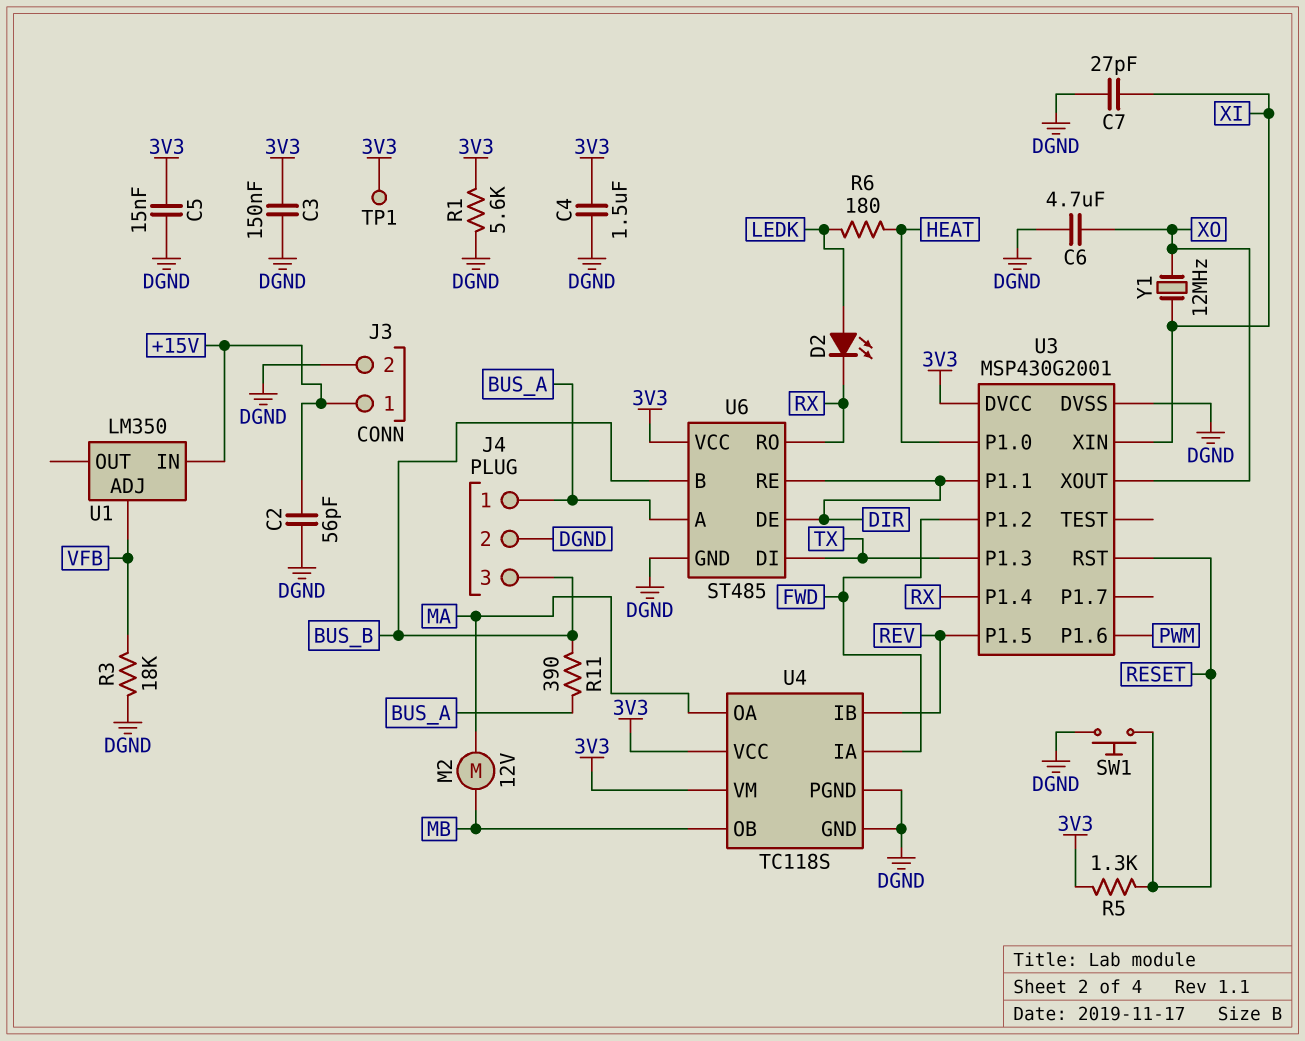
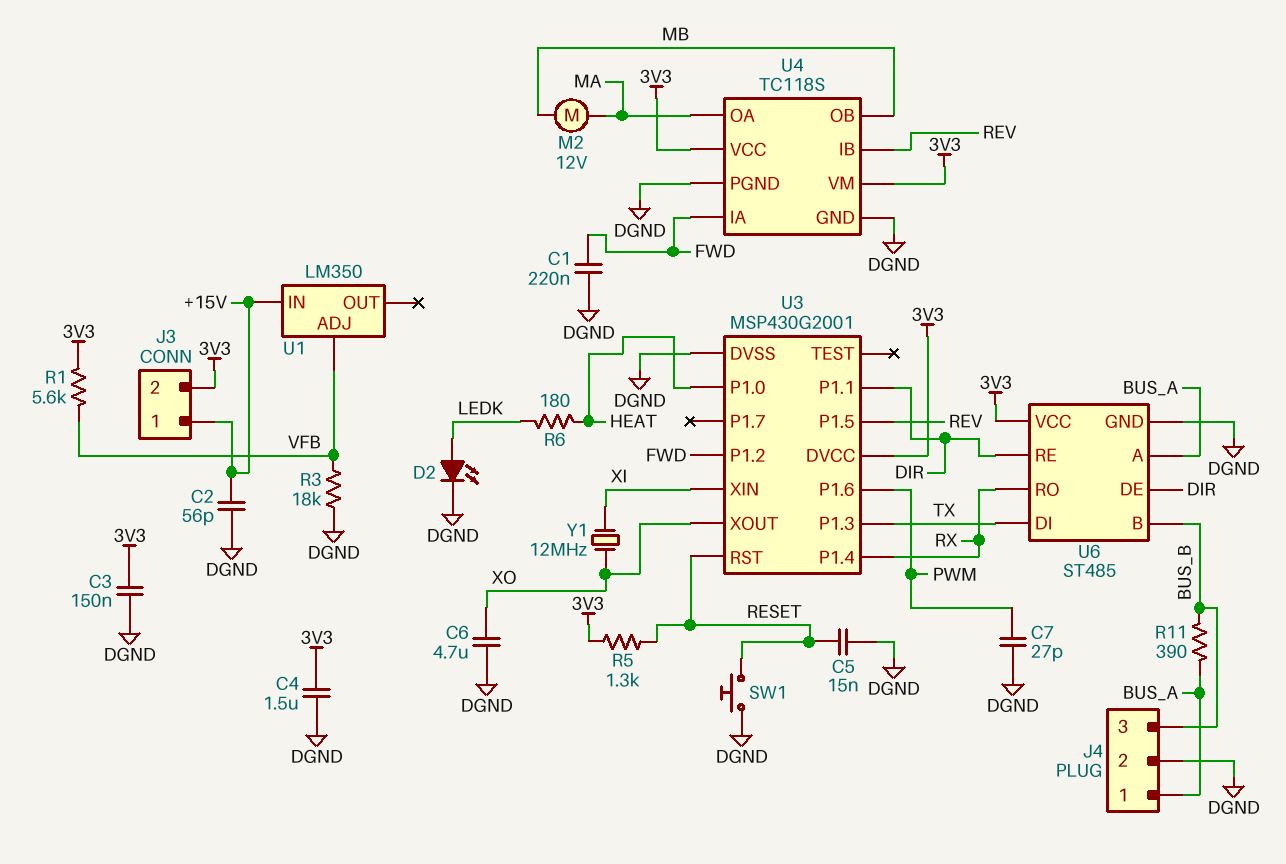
C1: none -> 220nF (DGND, FWD)
C5: 15nF (3V3, DGND) -> 15nF (DGND, RESET)
C7: 27pF (DGND, XI) -> 27pF (DGND, PWM)
D2: LED (A LEDK, K RX) -> LED (A LEDK, K DGND)
J3 pin 2: DGND -> 3V3
R1: 5.6k (3V3, DGND) -> 5.6k (3V3, VFB)
TP1: test point (3V3) -> none

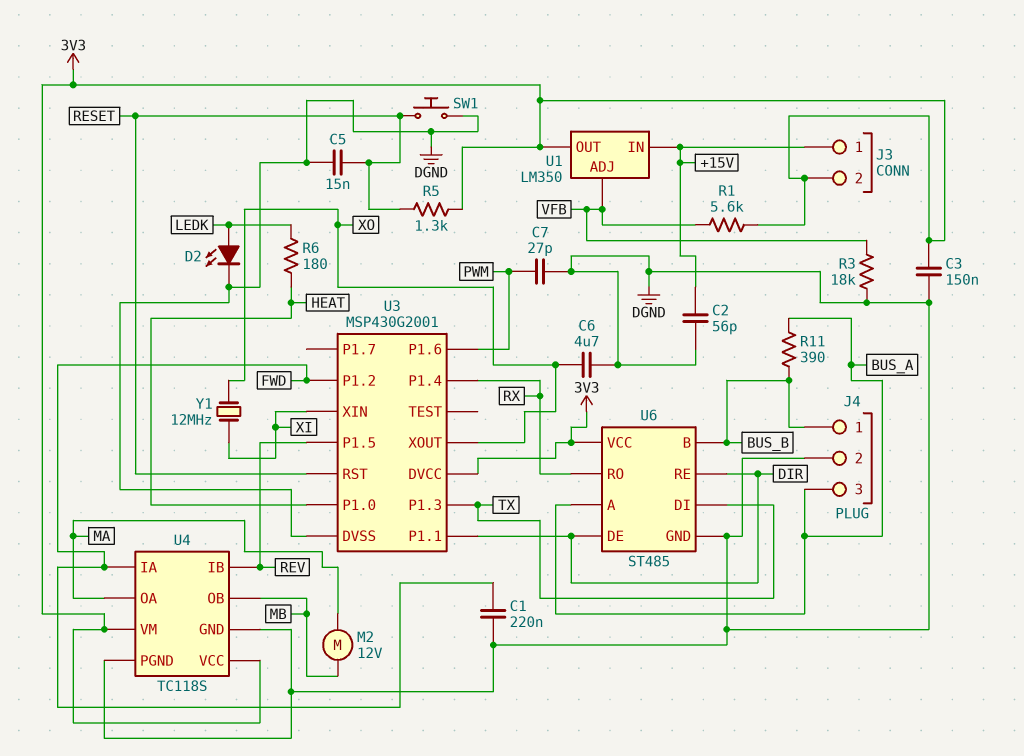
C4: 1.5uF (3V3, DGND) -> none
J4 pin 1: BUS_A -> BUS_B
J4 pin 3: BUS_B -> BUS_A
U1 pin OUT: none -> 3V3

